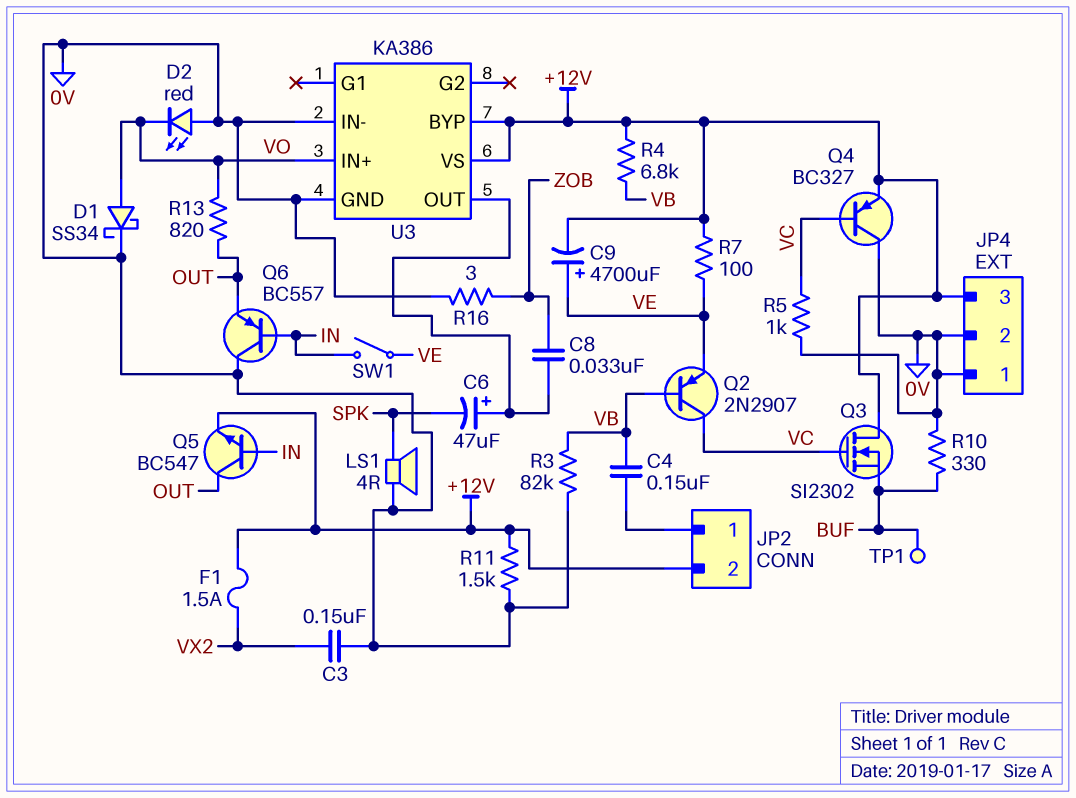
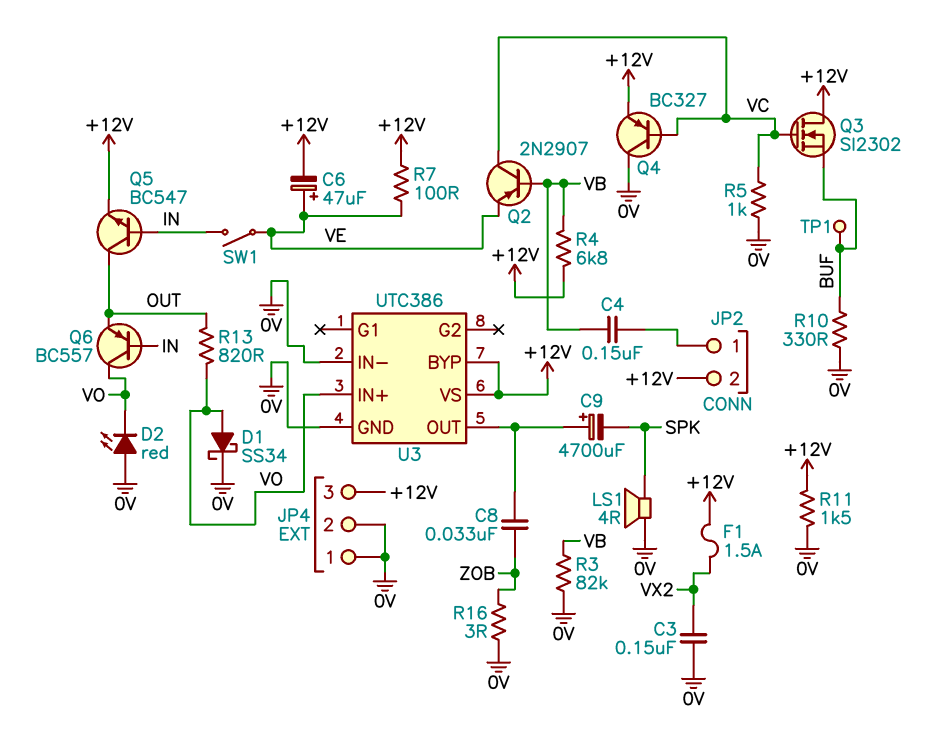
C6: 47uF (plus U3/OUT, minus SPK) -> 47uF (plus VE, minus +12V)
C9: 4700uF (plus VE, minus +12V) -> 4700uF (plus U3/OUT, minus SPK)
Q6: PNP BC557 (B IN, C 0V, E OUT) -> PNP BC557 (B IN, C VO, E OUT)
U3: KA386 -> UTC386

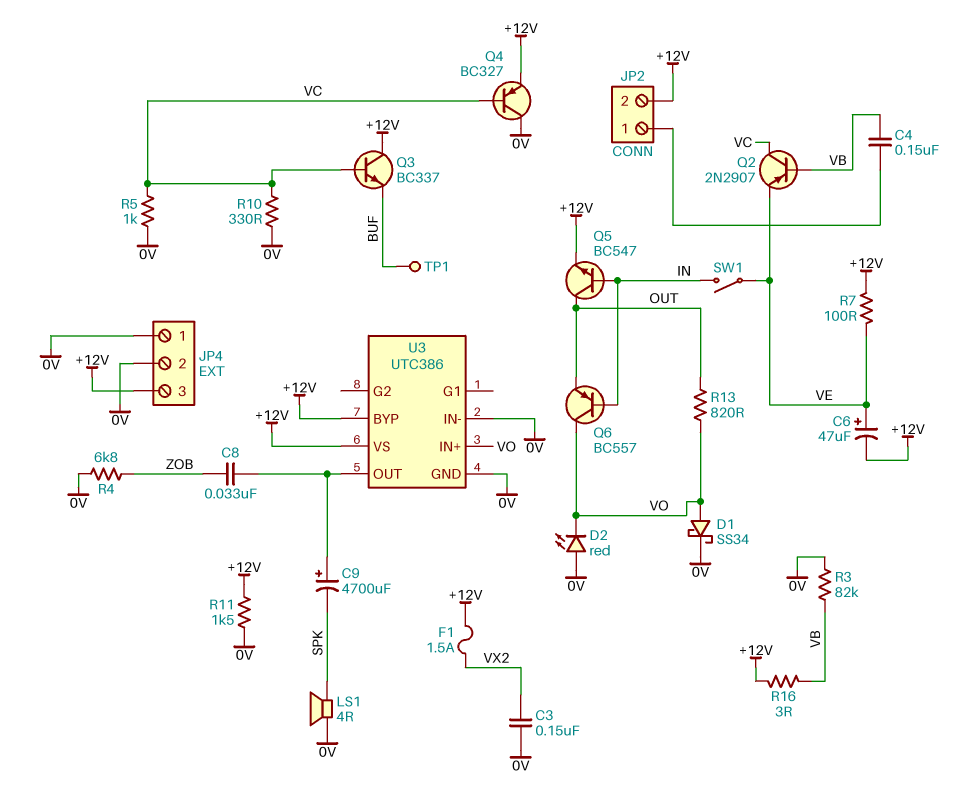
Q3: NMOS SI2302 (G VC, D +12V, S BUF) -> NPN BC337 (B VC, C +12V, E BUF)
R4: 6.8k (+12V, VB) -> 6.8k (0V, ZOB)
R10: 330 (0V, BUF) -> 330 (0V, VC)
R16: 3 (0V, ZOB) -> 3 (+12V, VB)

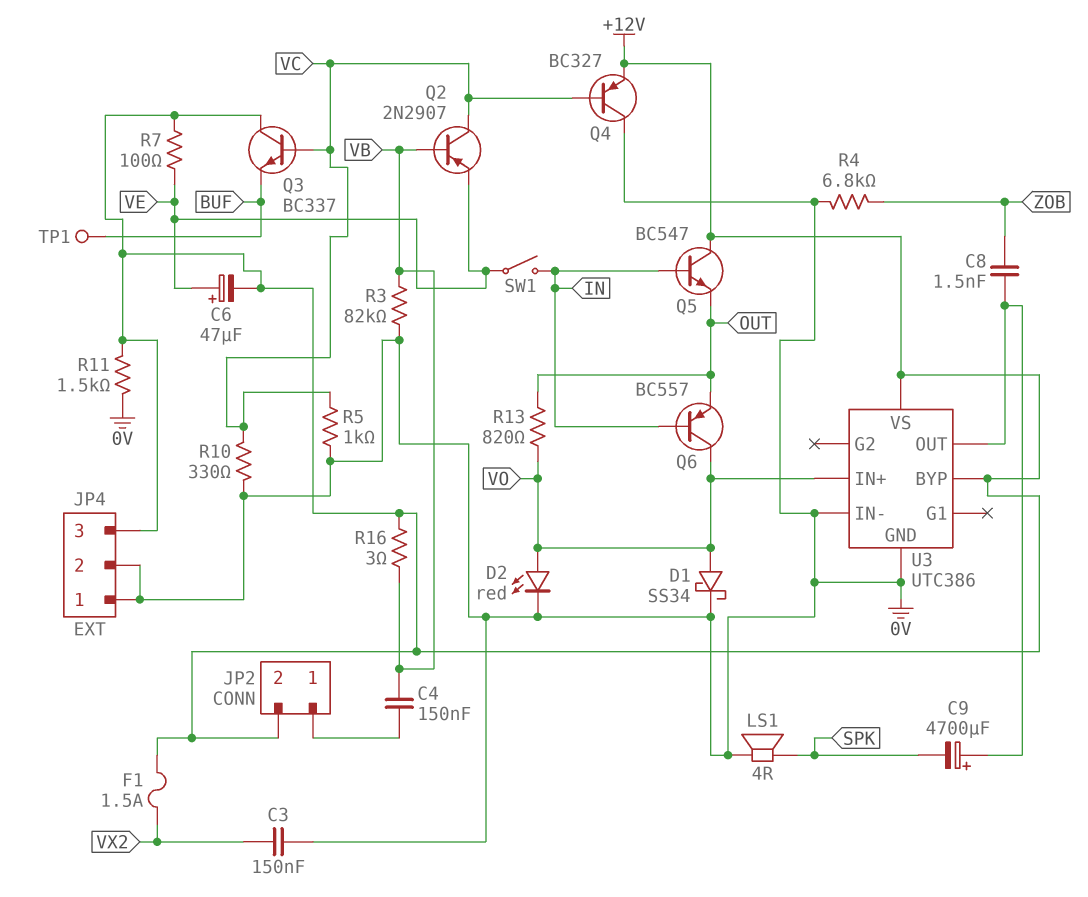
C8: 33nF (U3/OUT, ZOB) -> 1.5nF (U3/OUT, ZOB)
D2: LED red (A 0V, K VO) -> LED red (A VO, K 0V)
Q5: NPN BC547 (B IN, C OUT, E +12V) -> NPN BC547 (B IN, C +12V, E OUT)

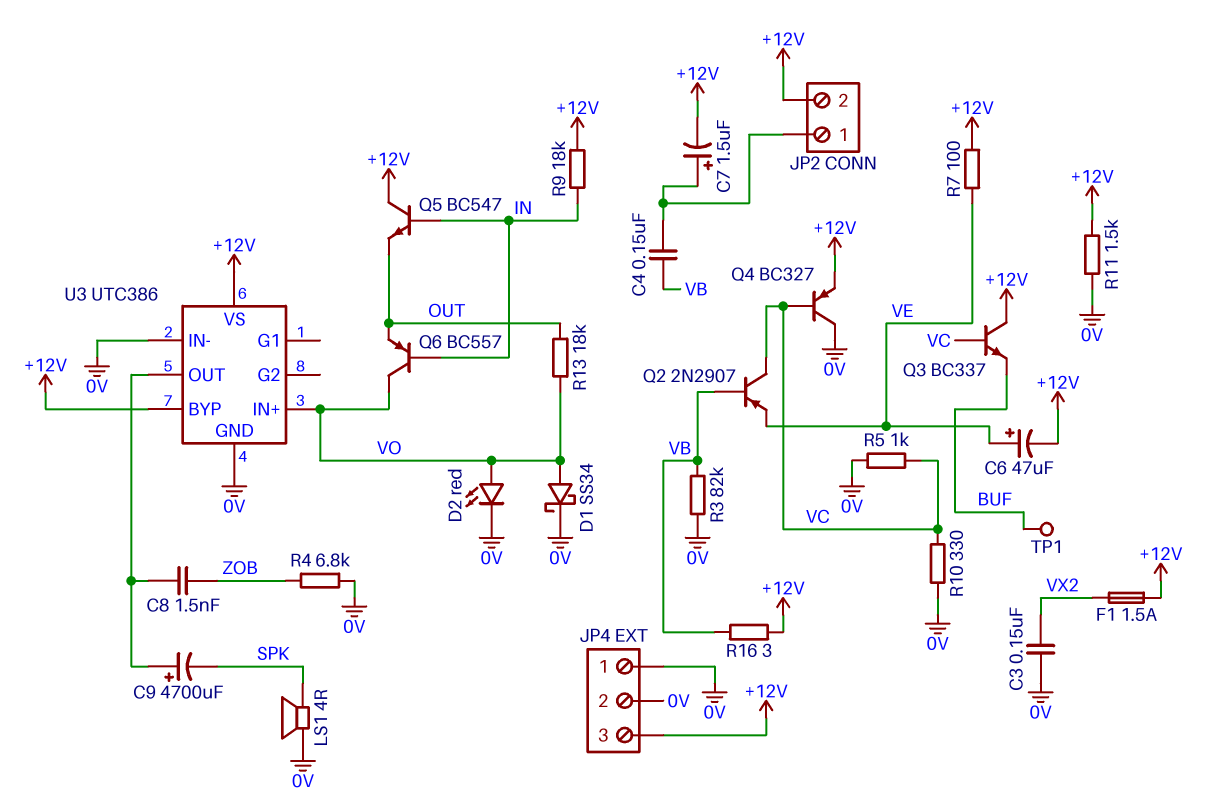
C7: none -> 1.5uF (plus JP2/1, minus +12V)
R9: none -> 18k (+12V, IN)
R13: 820 (OUT, VO) -> 18k (OUT, VO)
SW1: switch (IN, VE) -> none

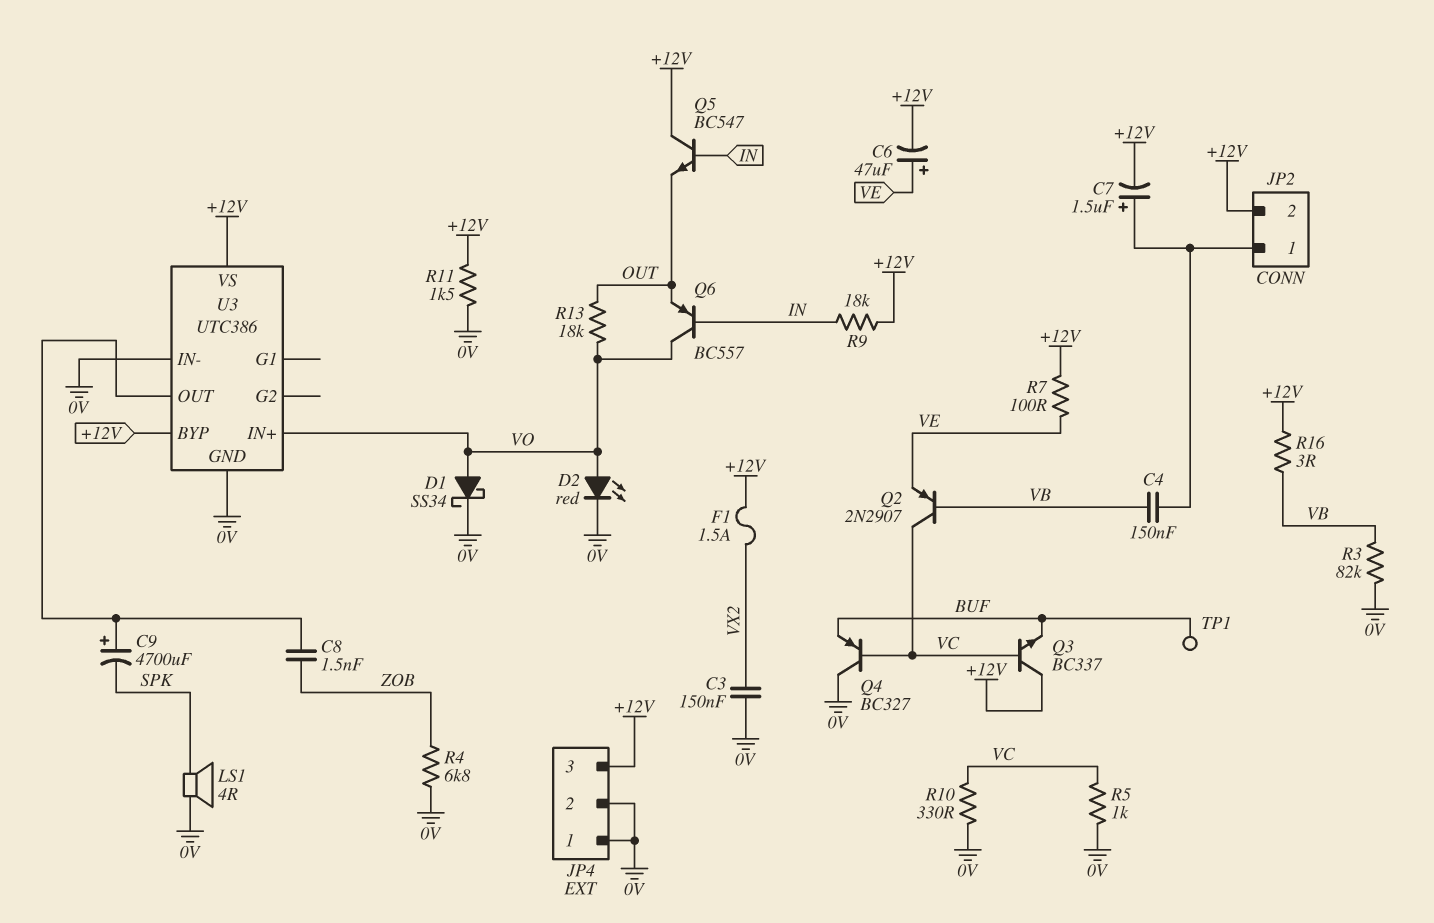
Q4: PNP BC327 (B VC, C 0V, E +12V) -> PNP BC327 (B VC, C 0V, E BUF)

